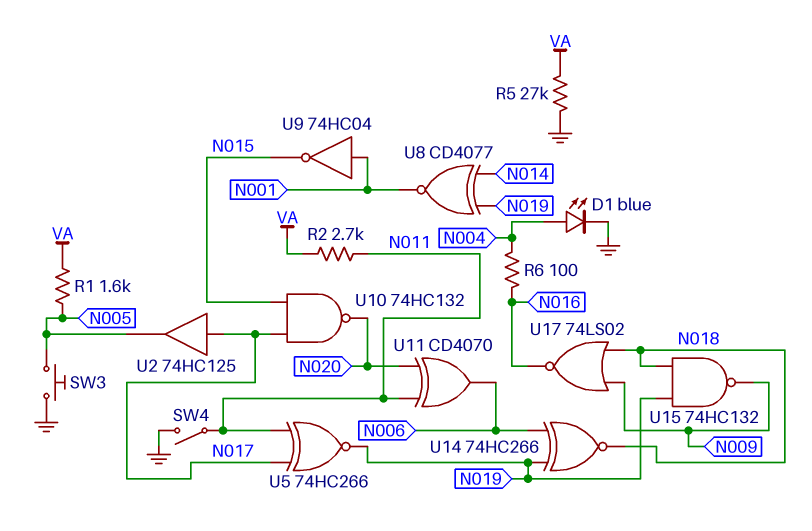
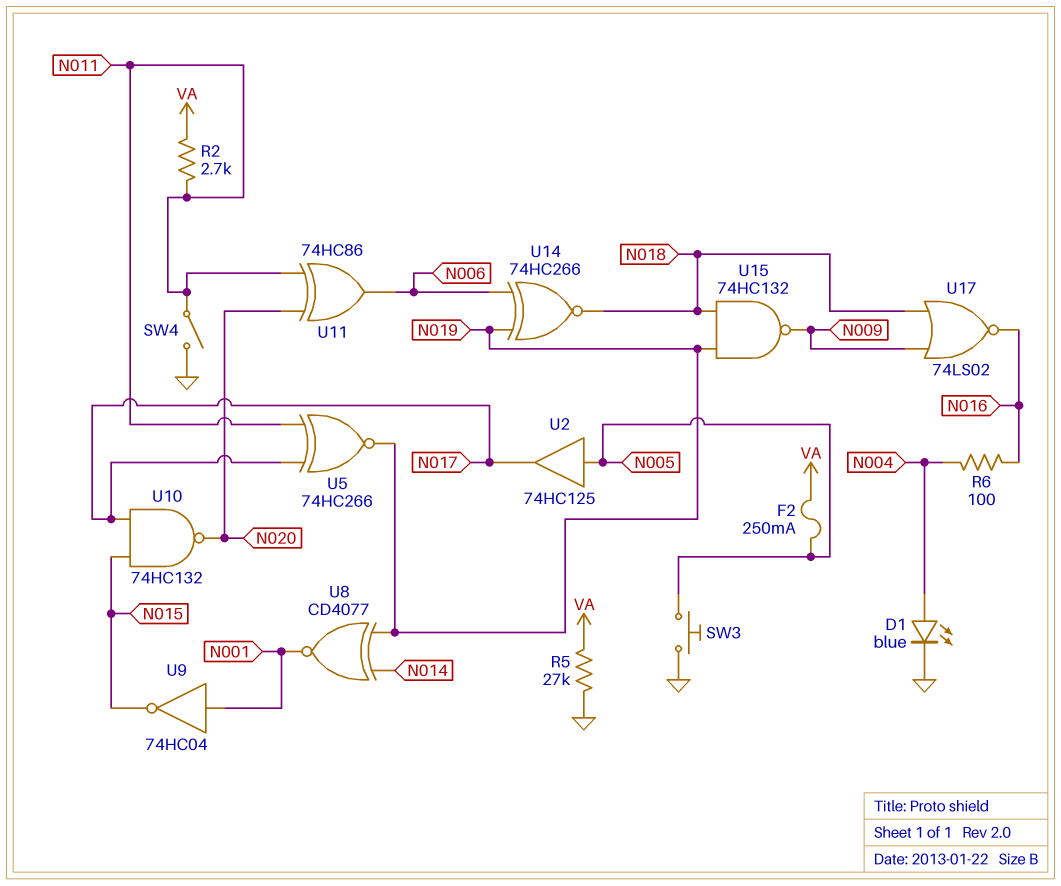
F2: none -> 250mA (N005, VA)
R1: 1.6k (N005, VA) -> none
U2: buffer 74HC125 (in N017, out N005) -> buffer 74HC125 (in N005, out N017)
U11: XOR CD4070 (in N011, in N020, out N006) -> XOR 74HC86 (in N011, in N020, out N006)

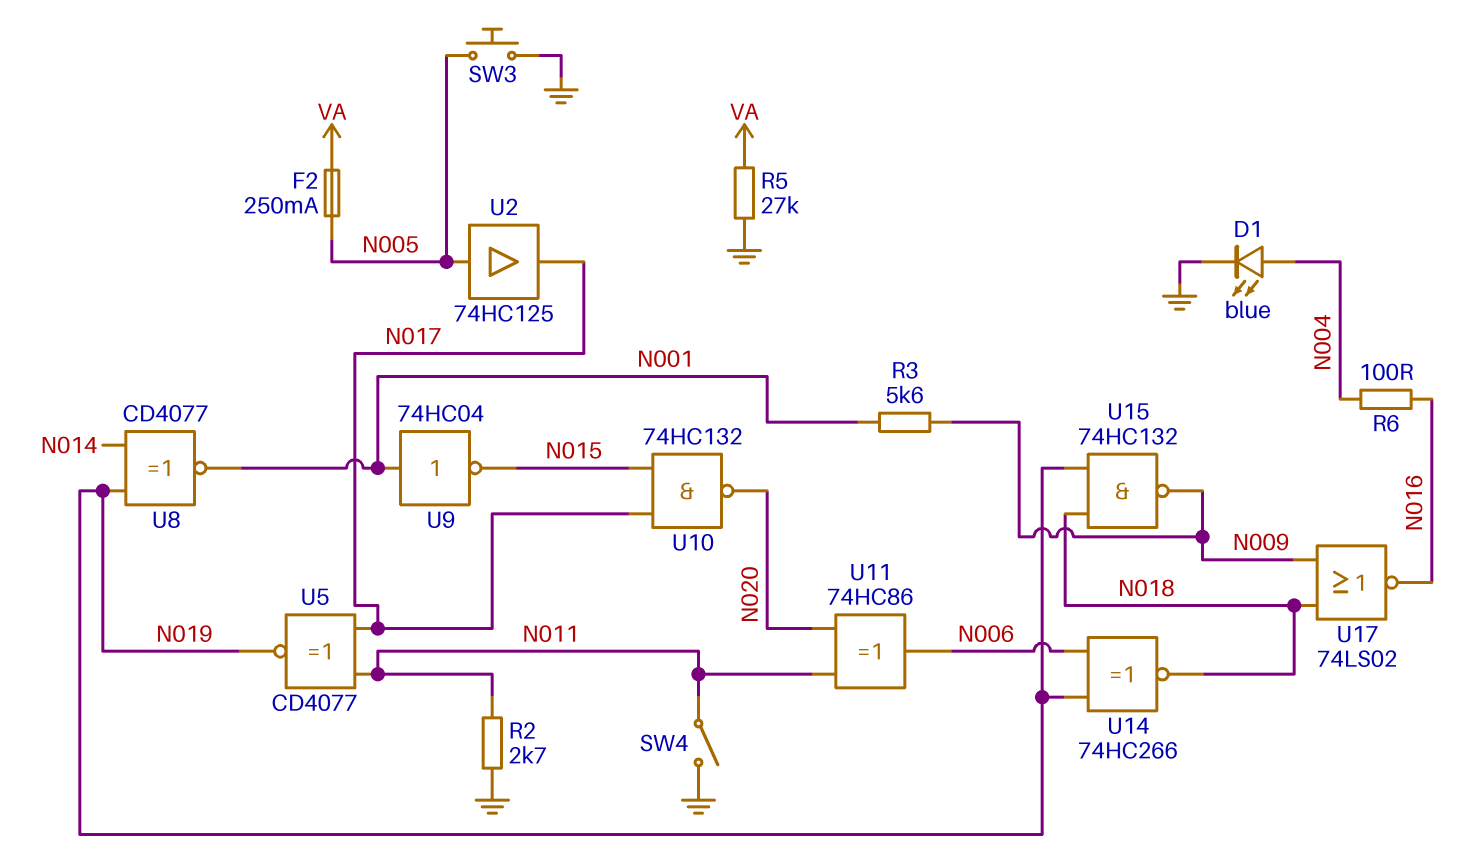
R2: 2.7k (N011, VA) -> 2.7k (GND, N011)
R3: none -> 5.6k (N001, N009)
U5: XNOR 74HC266 (in N011, in N017, out N019) -> XNOR CD4077 (in N011, in N017, out N019)

